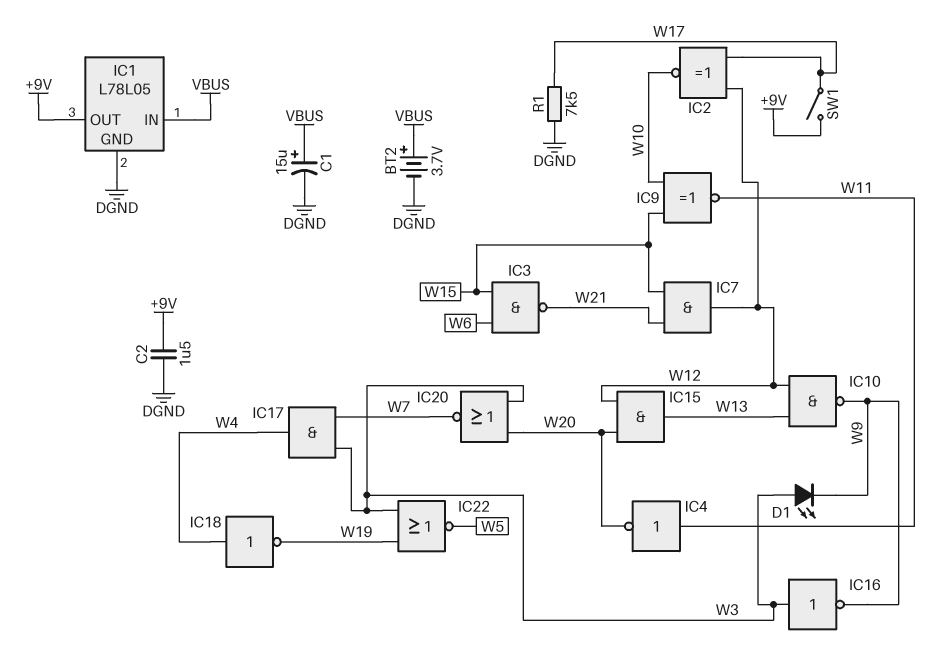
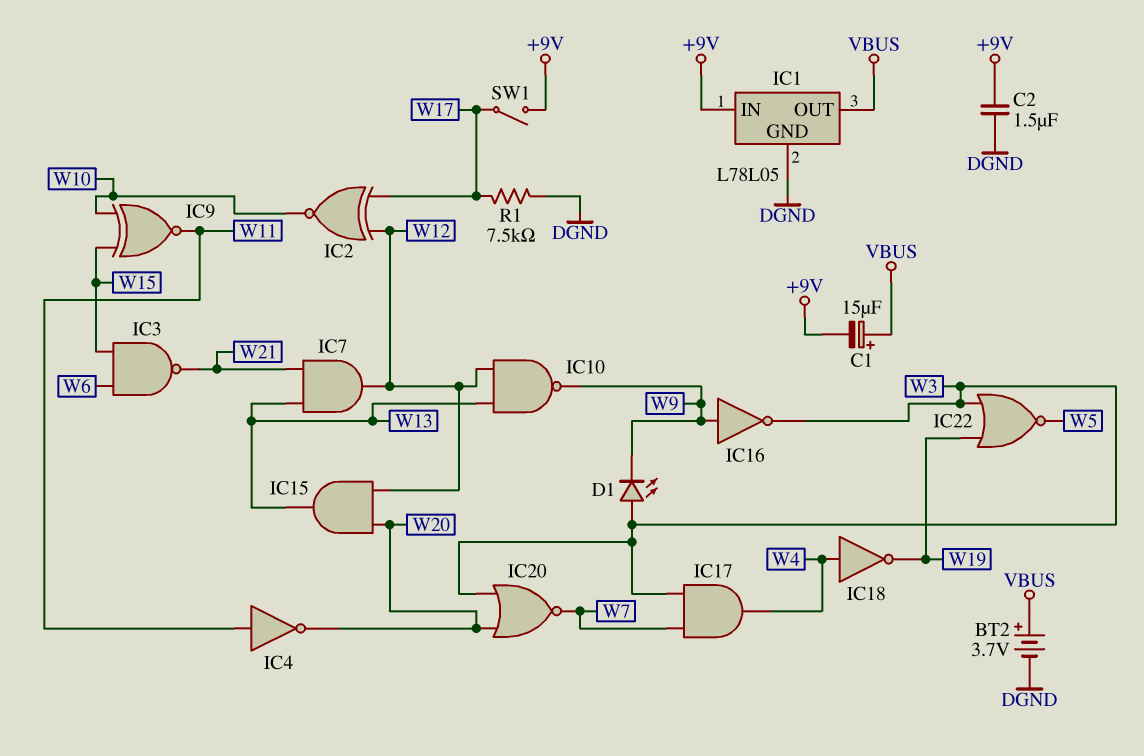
C1: 15uF (plus VBUS, minus DGND) -> 15uF (plus VBUS, minus +9V)
IC1 pin IN: VBUS -> +9V
IC1 pin OUT: +9V -> VBUS
IC7: AND (in W15, in W21, out W12) -> AND (in W13, in W21, out W12)
IC16: NOT (in W3, out W9) -> NOT (in W9, out W3)

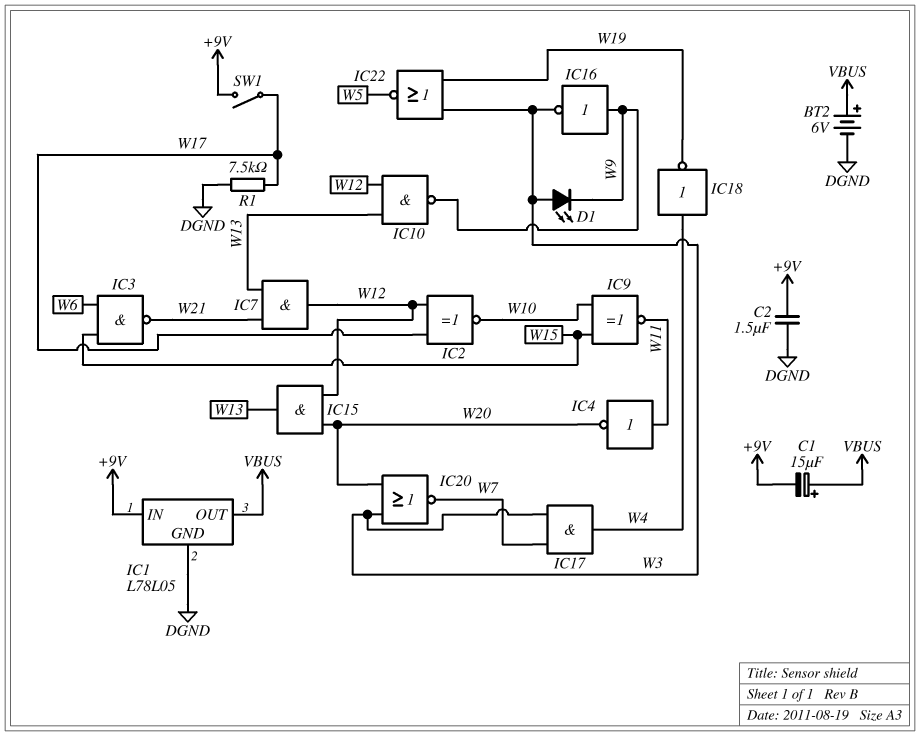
BT2: 3.7V (plus VBUS, minus DGND) -> 6V (plus VBUS, minus DGND)

